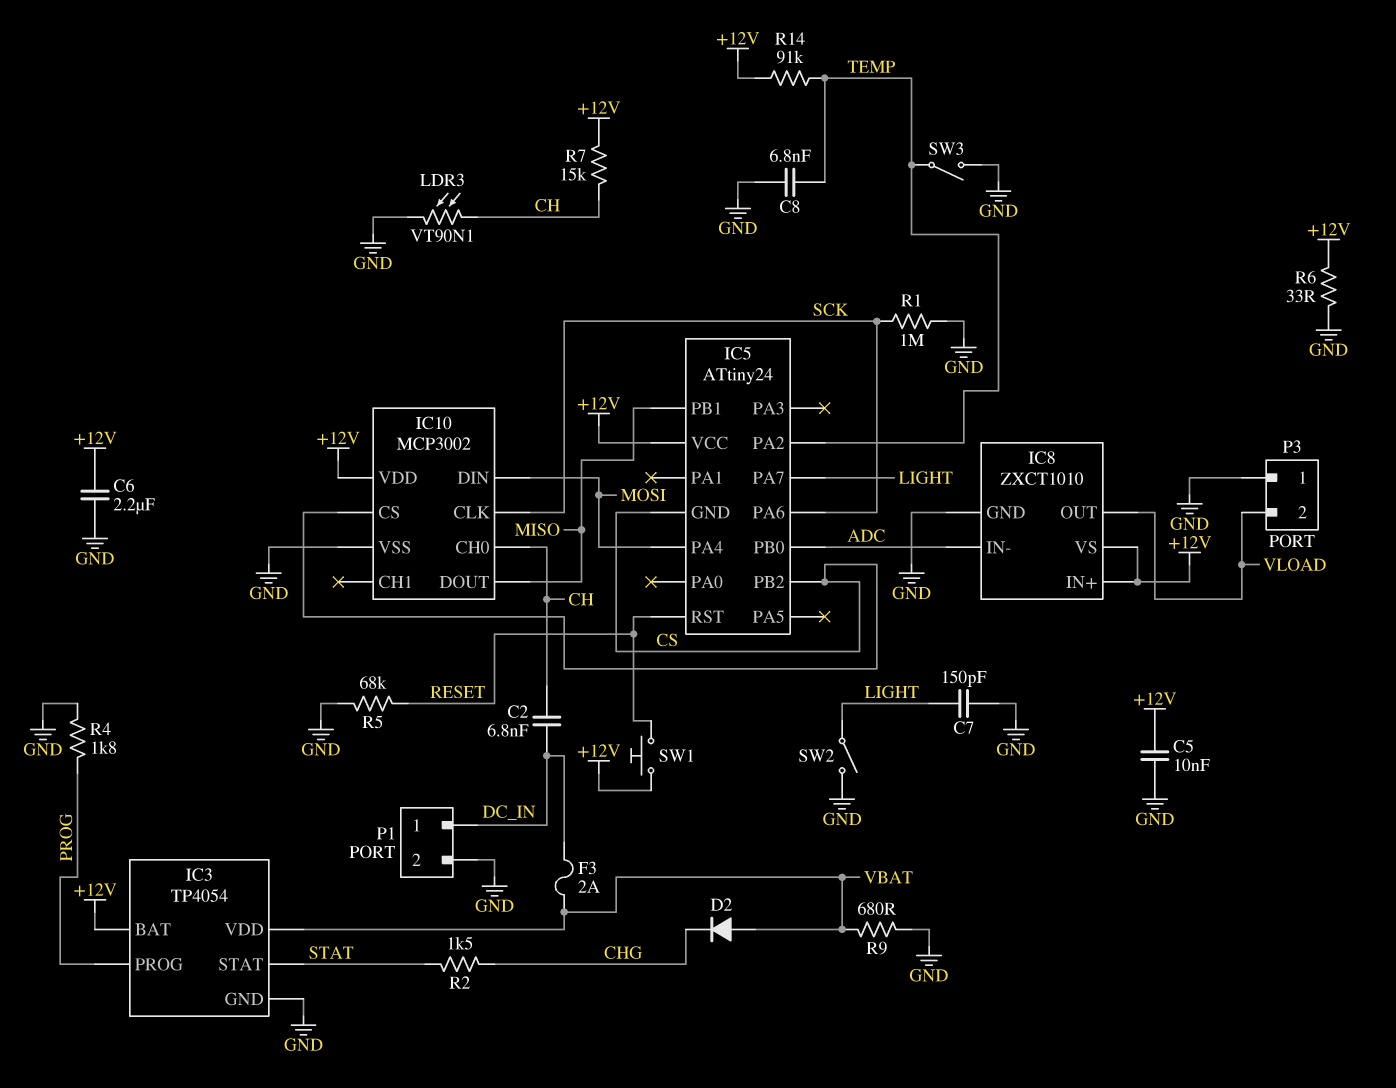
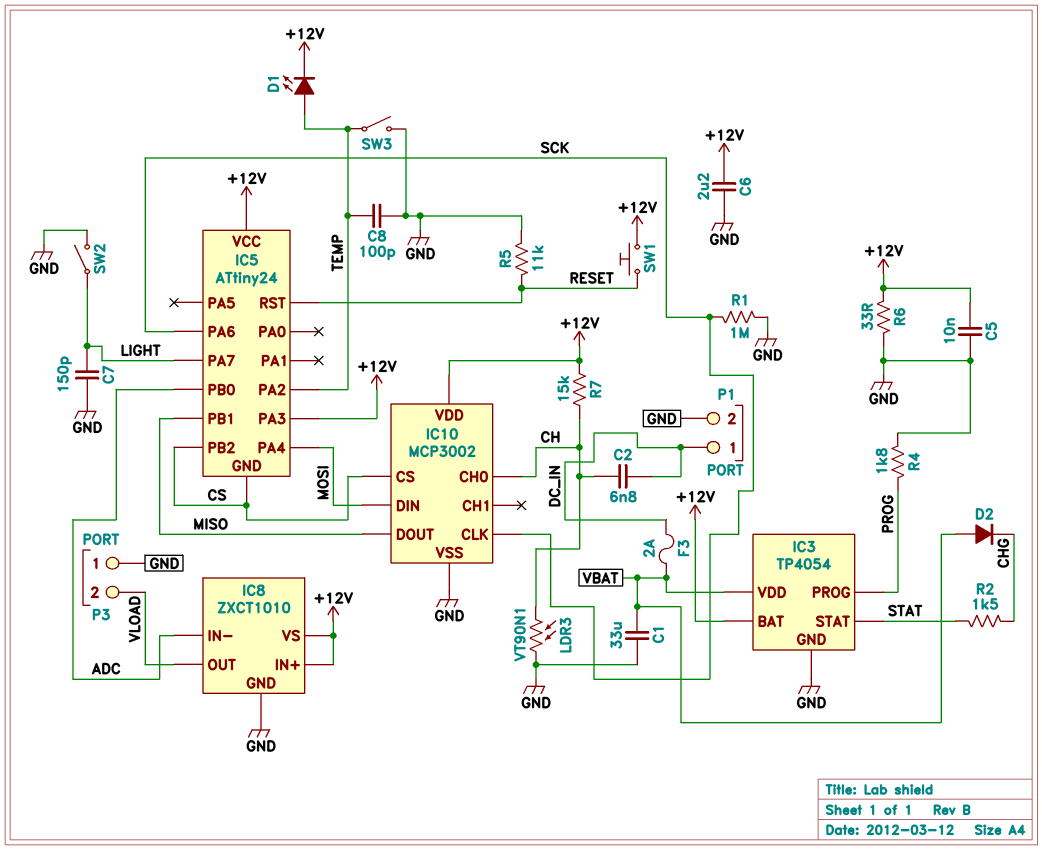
C1: none -> 33uF (GND, VBAT)
C8: 6.8nF (GND, TEMP) -> 100pF (GND, TEMP)
D1: none -> LED (A TEMP, K +12V)
IC5 pin PA3: none -> +12V
R5: 68k (GND, RESET) -> 11k (GND, RESET)
R9: 680 (GND, VBAT) -> none
R14: 91k (+12V, TEMP) -> none

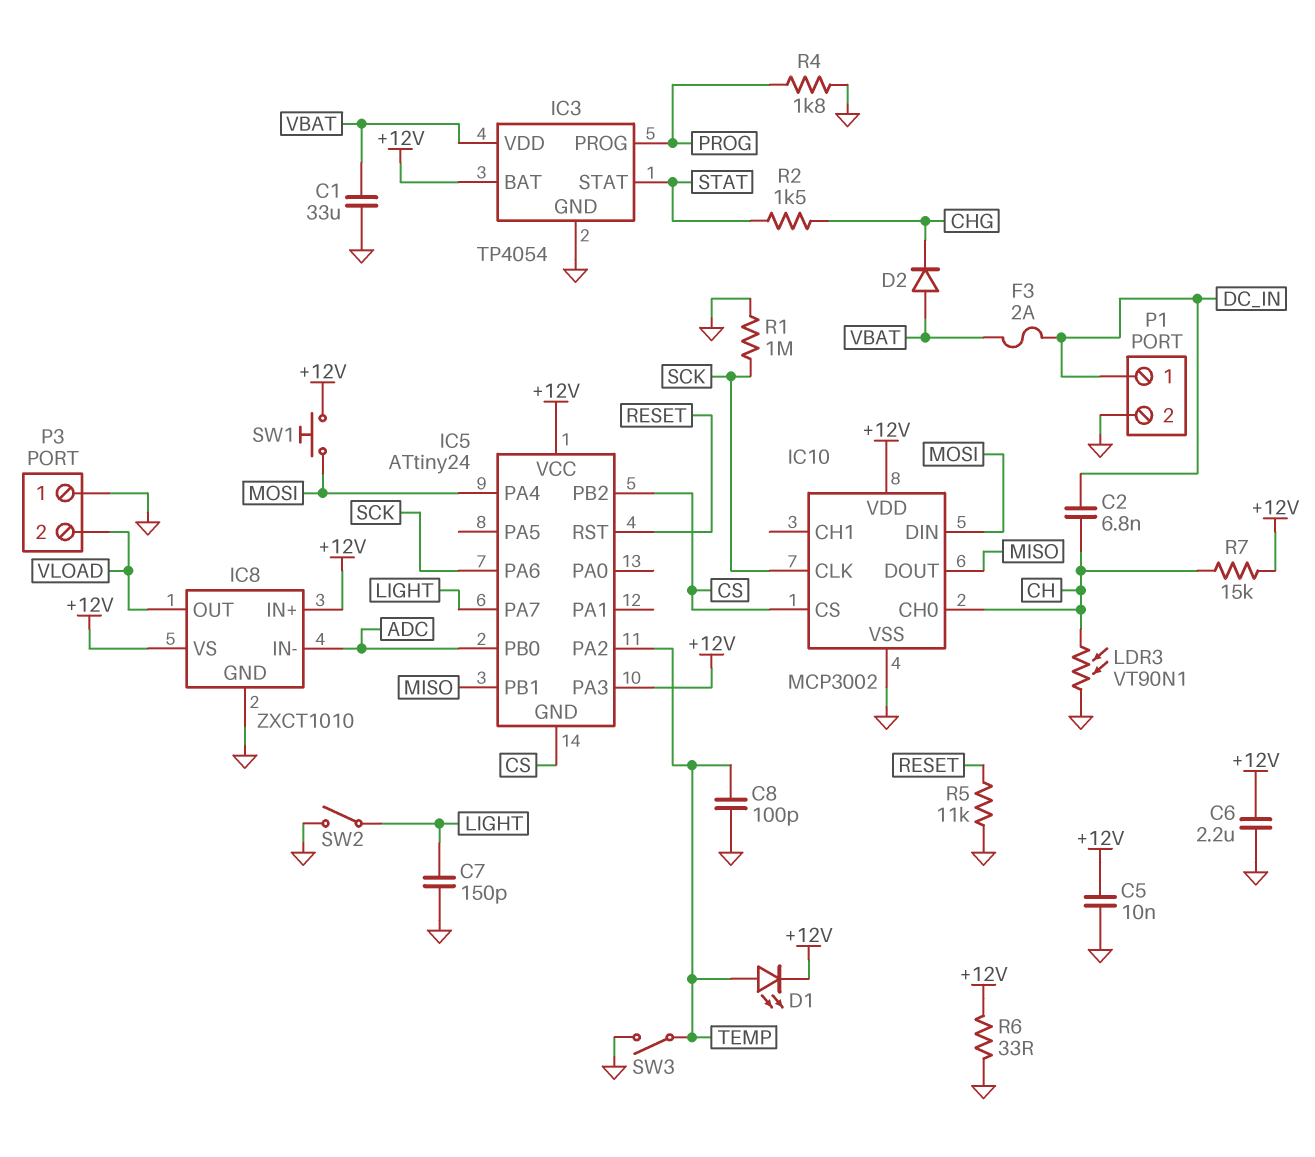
SW1: button (+12V, RESET) -> button (+12V, MOSI)

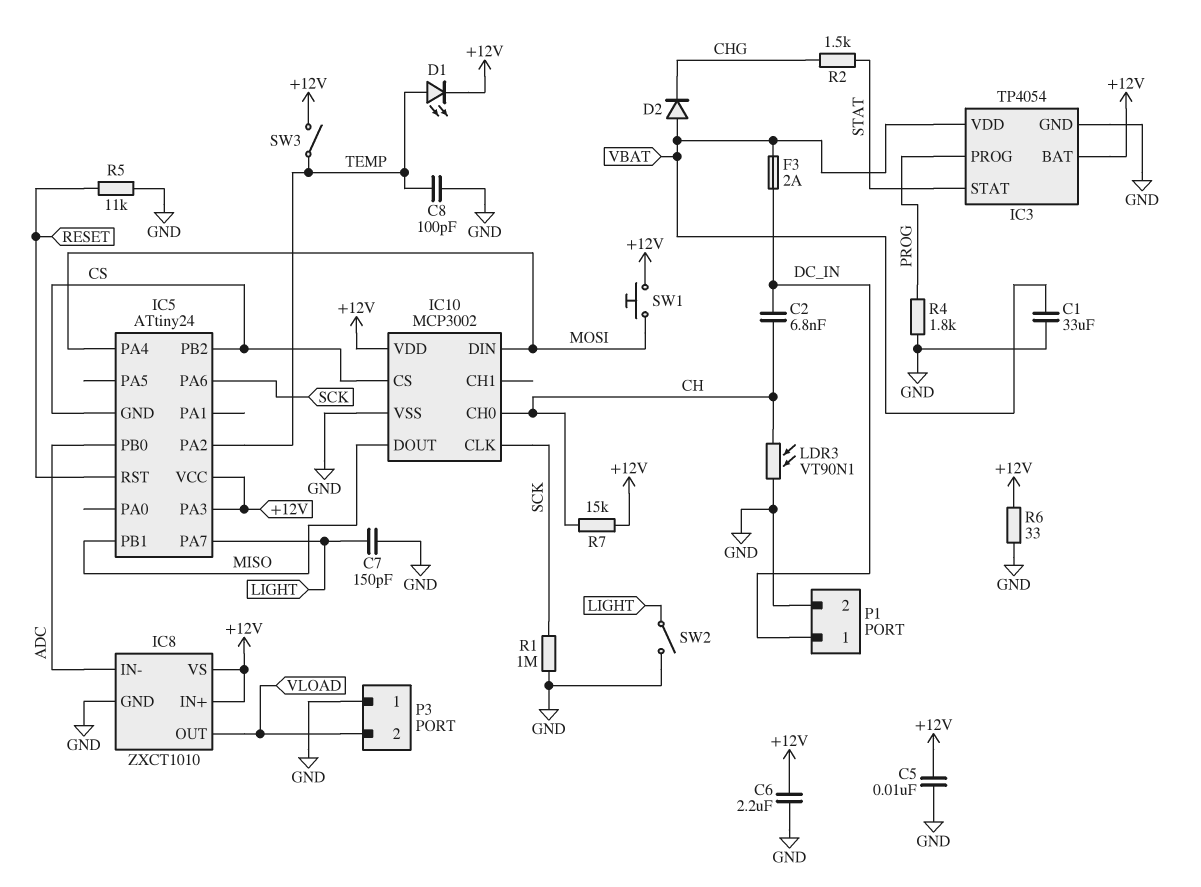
SW3: switch (GND, TEMP) -> switch (+12V, TEMP)

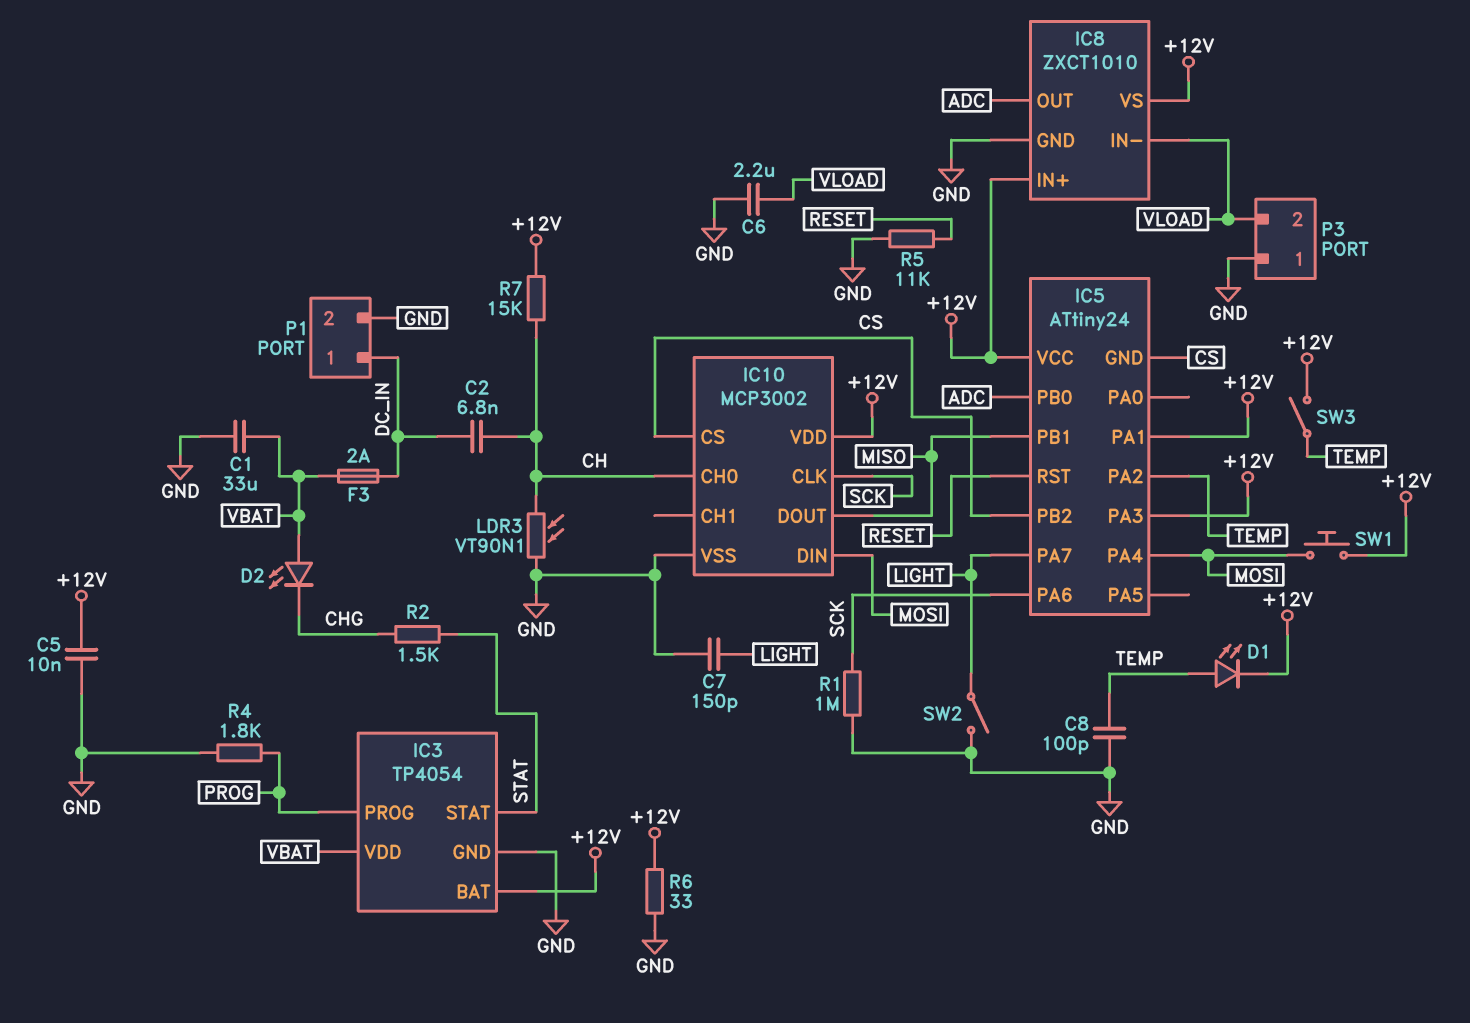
C6: 2.2uF (+12V, GND) -> 2.2uF (GND, VLOAD)
D2: diode (A VBAT, K CHG) -> LED (A VBAT, K CHG)
IC5 pin PA1: none -> +12V
IC8 pin IN-: ADC -> VLOAD
IC8 pin OUT: VLOAD -> ADC

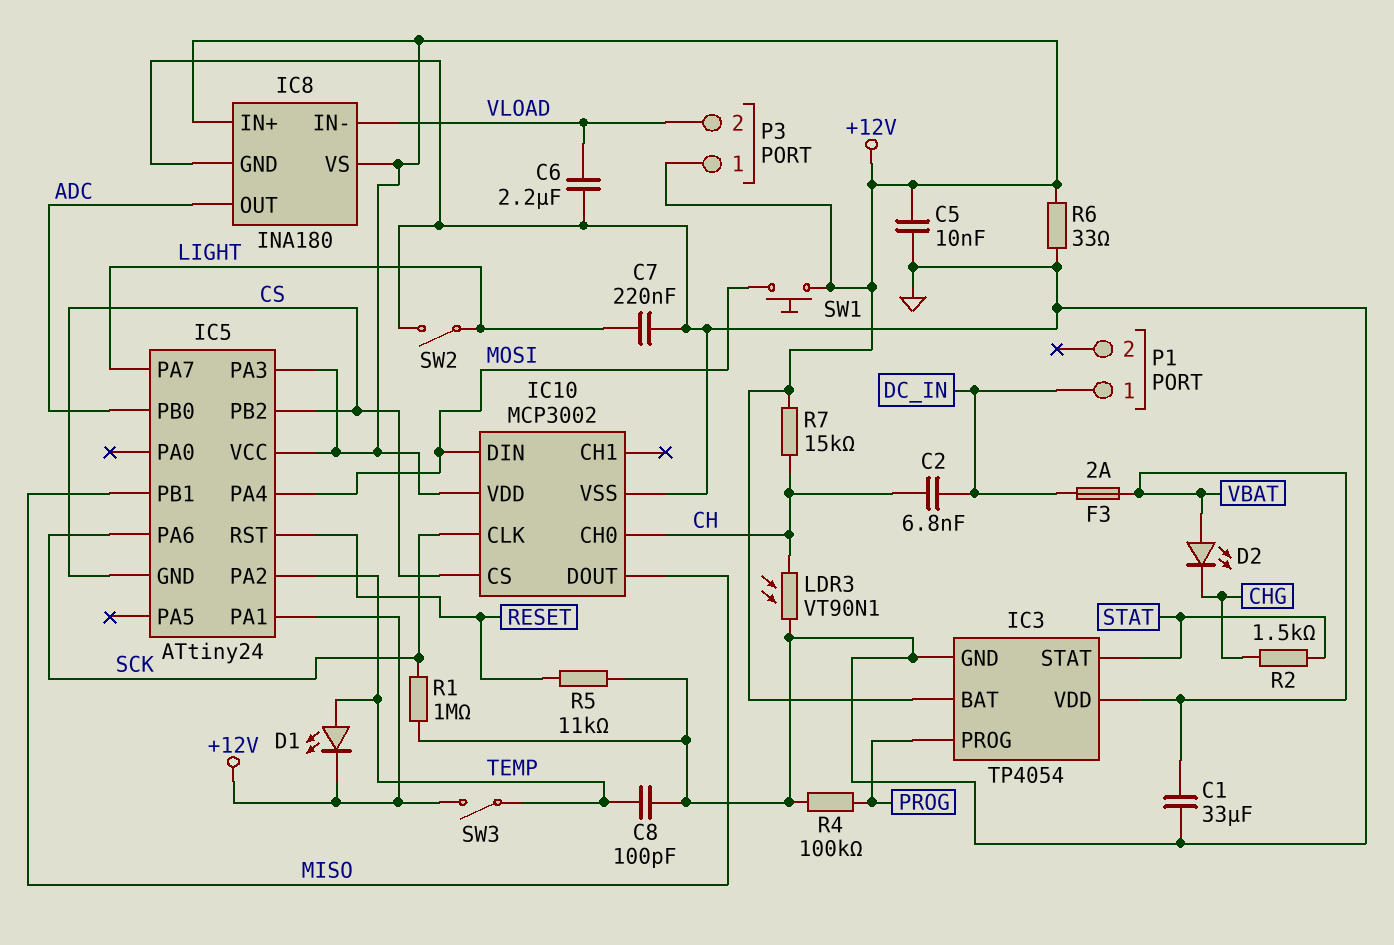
C7: 150pF (GND, LIGHT) -> 220nF (GND, LIGHT)
IC8: ZXCT1010 -> INA180
P1 pin 2: GND -> none
P3 pin 1: GND -> +12V
R4: 1.8k (GND, PROG) -> 100k (GND, PROG)

